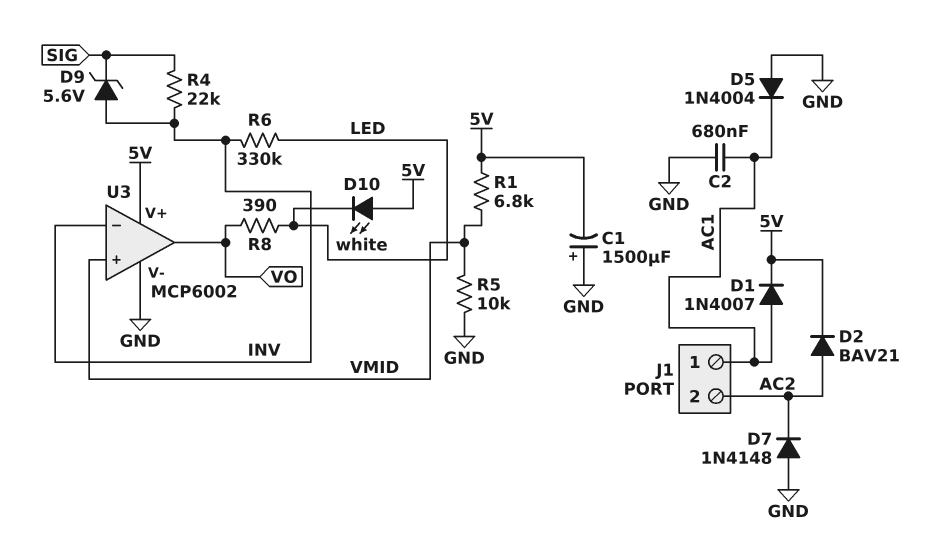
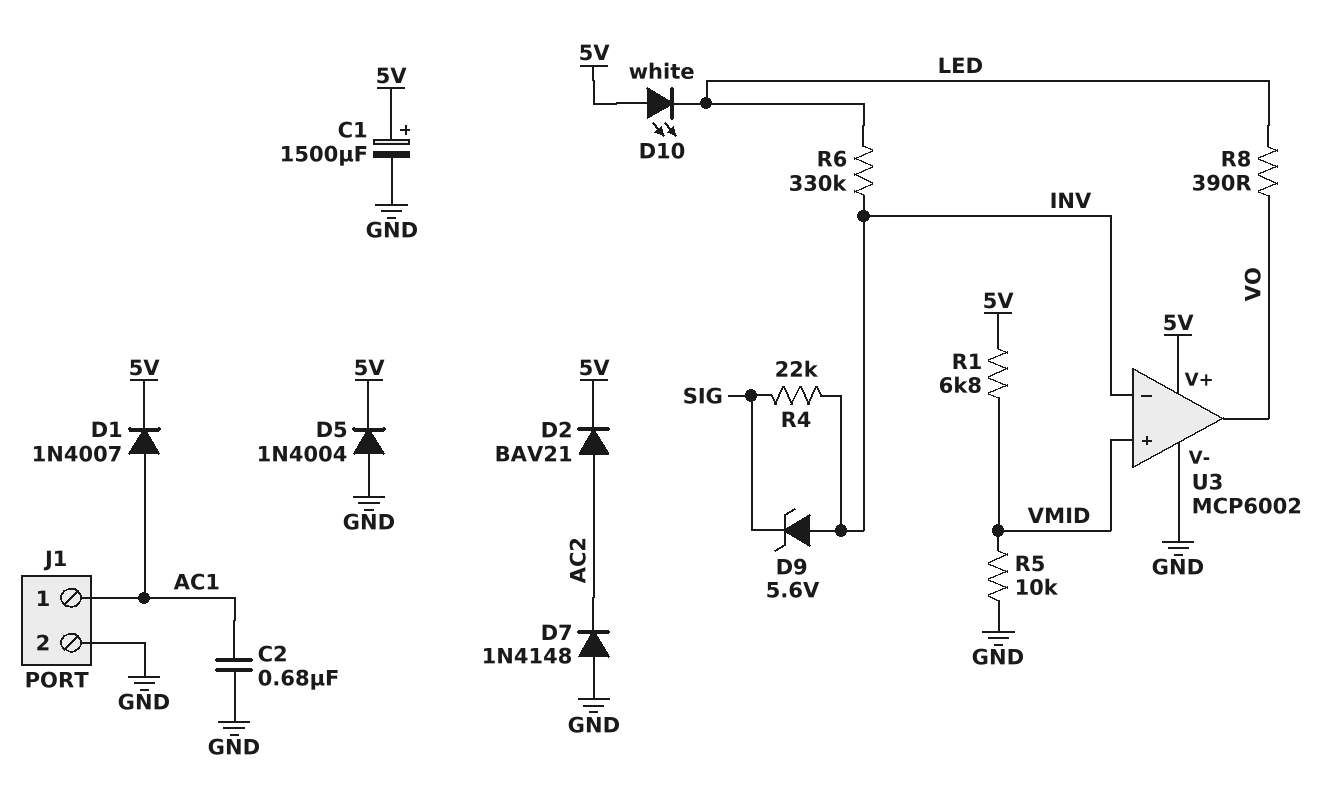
C1: 1500uF (plus GND, minus 5V) -> 1500uF (plus 5V, minus GND)
D5: diode 1N4004 (A GND, K AC1) -> diode 1N4004 (A GND, K 5V)
J1 pin 2: AC2 -> GND

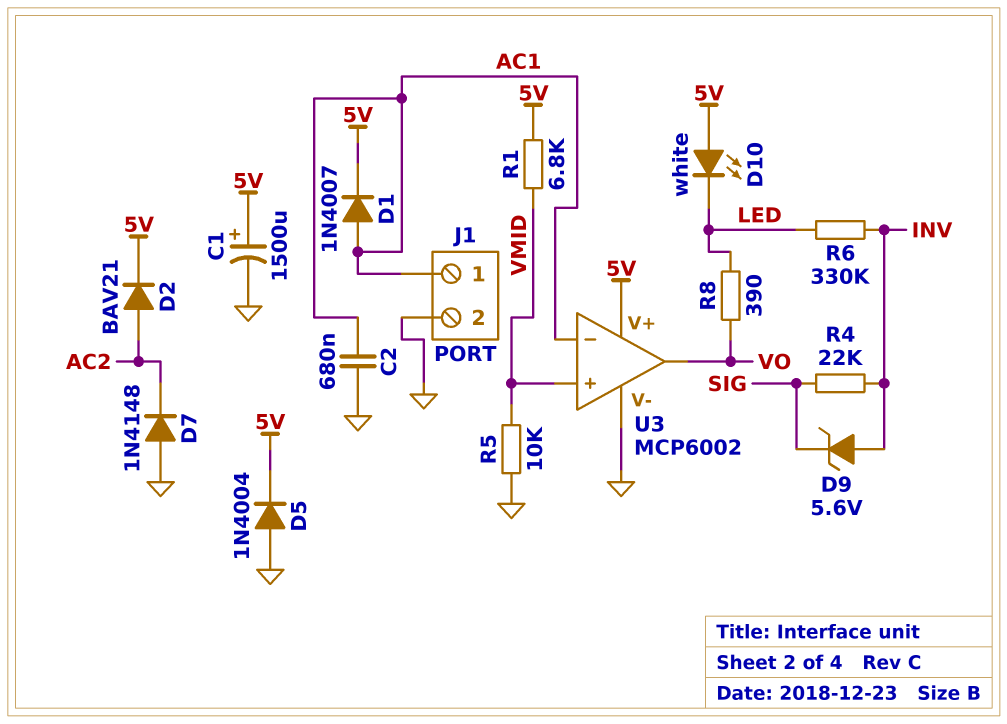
U3 pin in-: INV -> AC1

